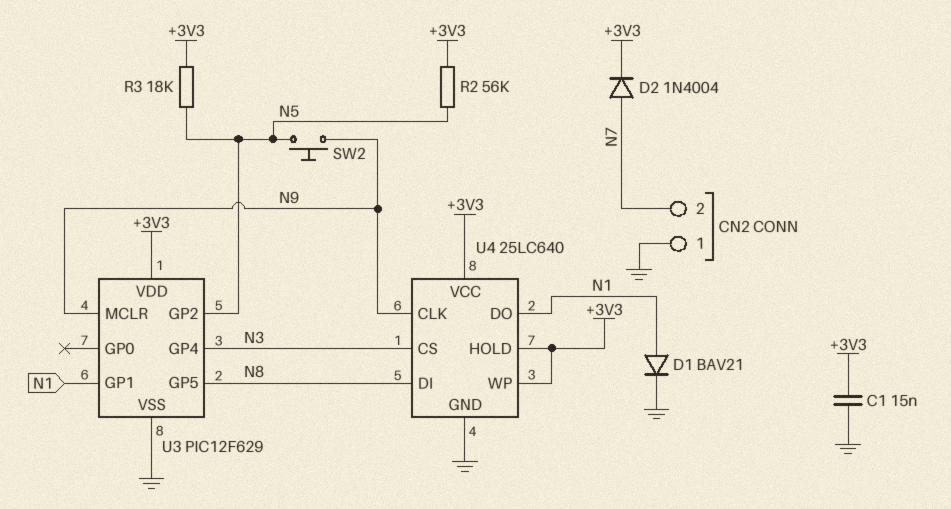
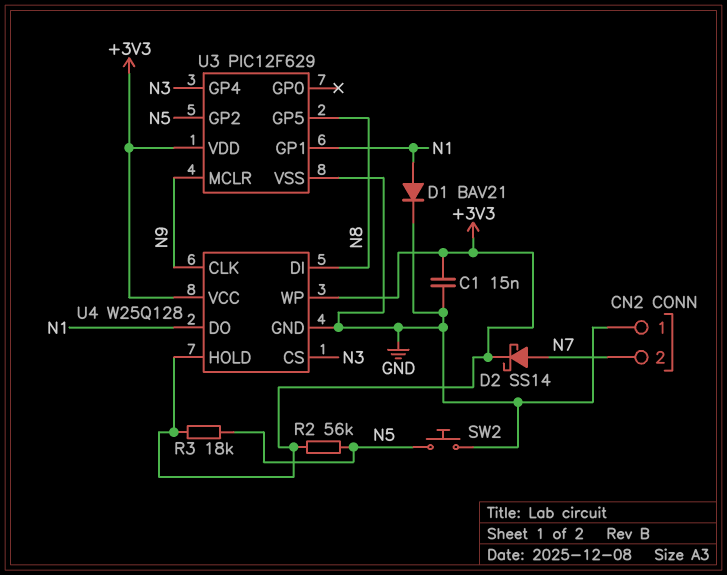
D2: diode 1N4004 (A N7, K +3V3) -> schottky SS14 (A N7, K +3V3)
SW2: button (N5, N9) -> button (GND, N5)
U4: 25LC640 -> W25Q128

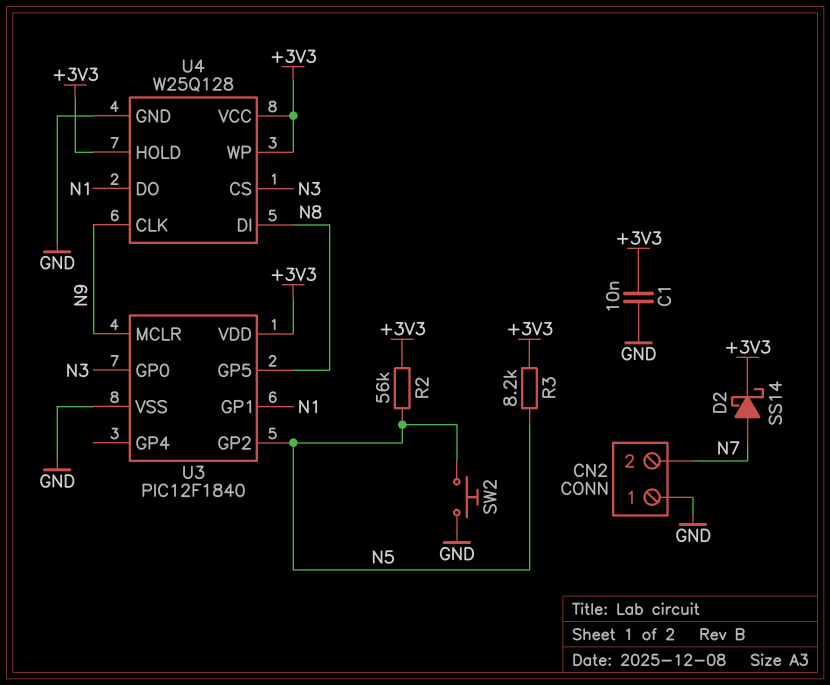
C1: 15nF (+3V3, GND) -> 10nF (+3V3, GND)
D1: diode BAV21 (A N1, K GND) -> none
R3: 18k (+3V3, N5) -> 8.2k (+3V3, N5)
U3: PIC12F629 -> PIC12F1840
U3 pin GP0: none -> N3
U3 pin GP4: N3 -> none

